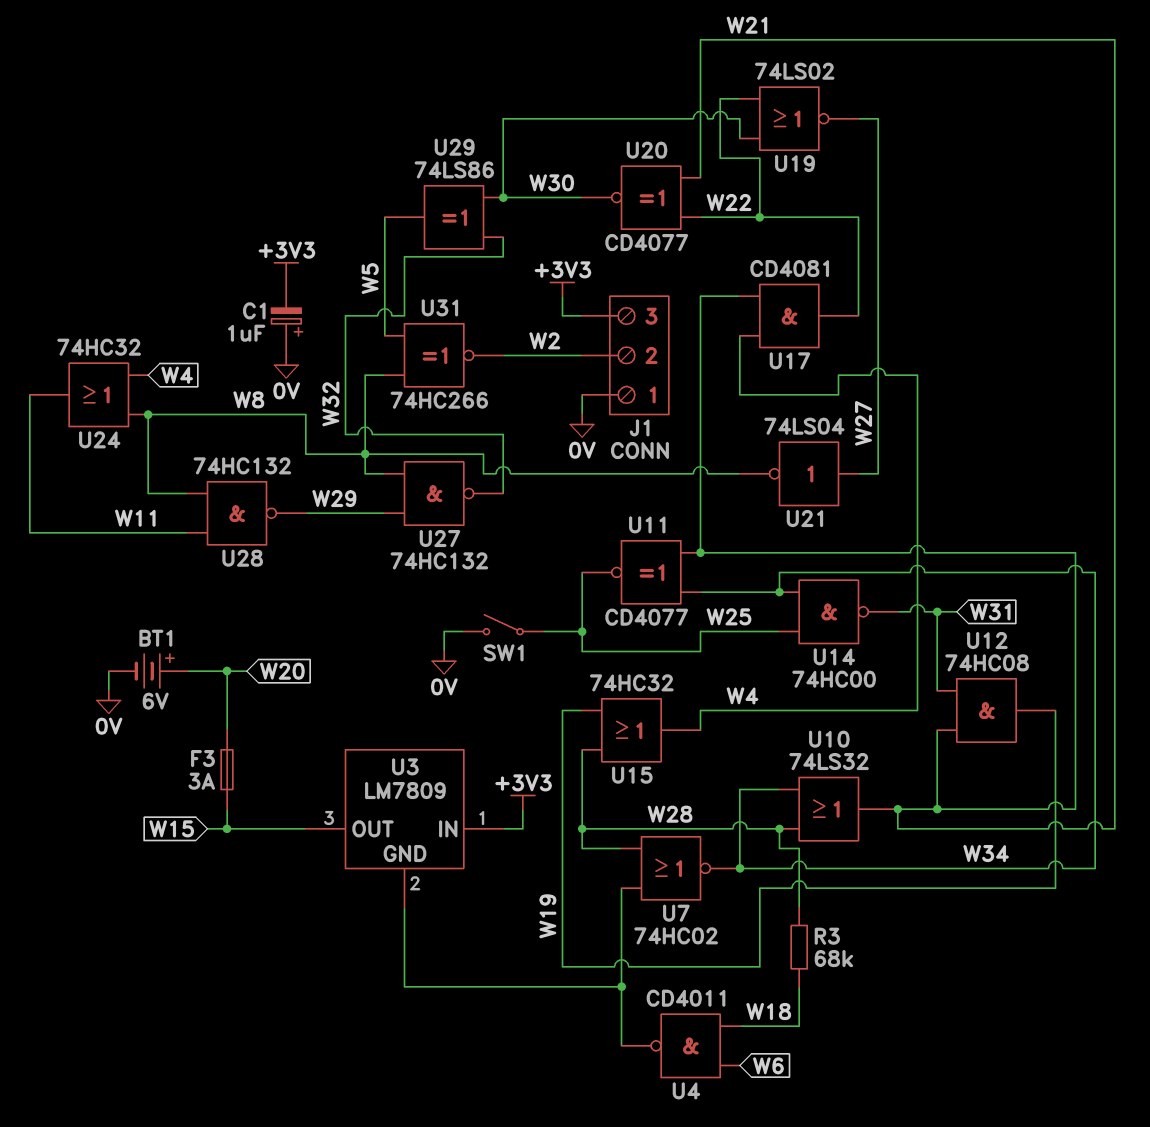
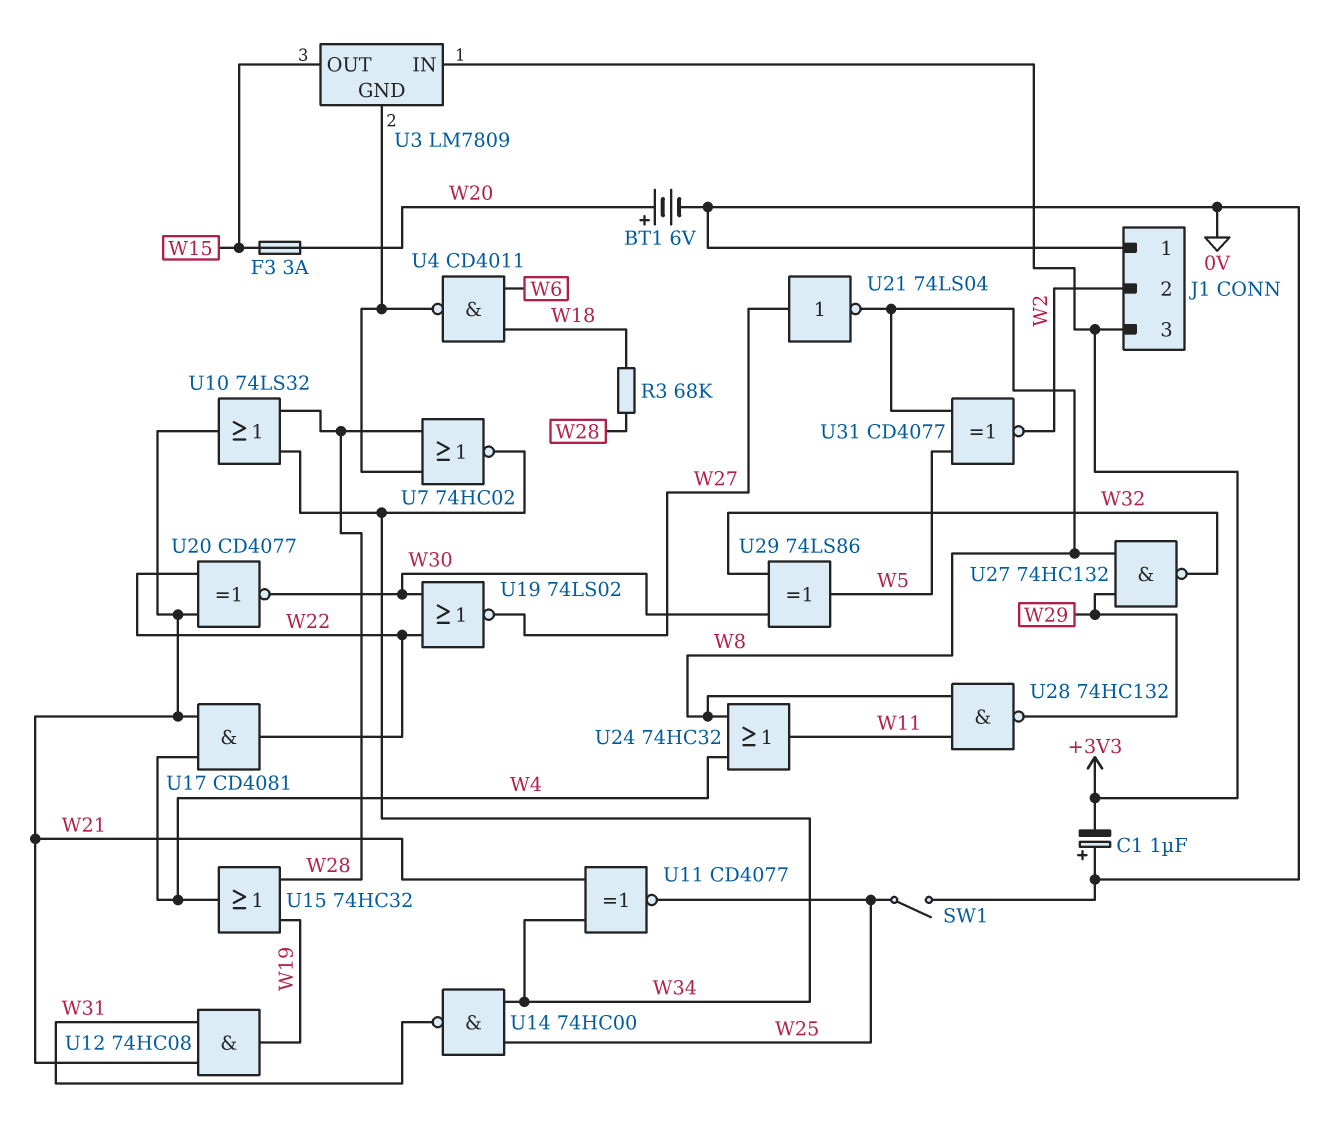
U31: XNOR 74HC266 (in W5, in W8, out W2) -> XNOR CD4077 (in W5, in W8, out W2)

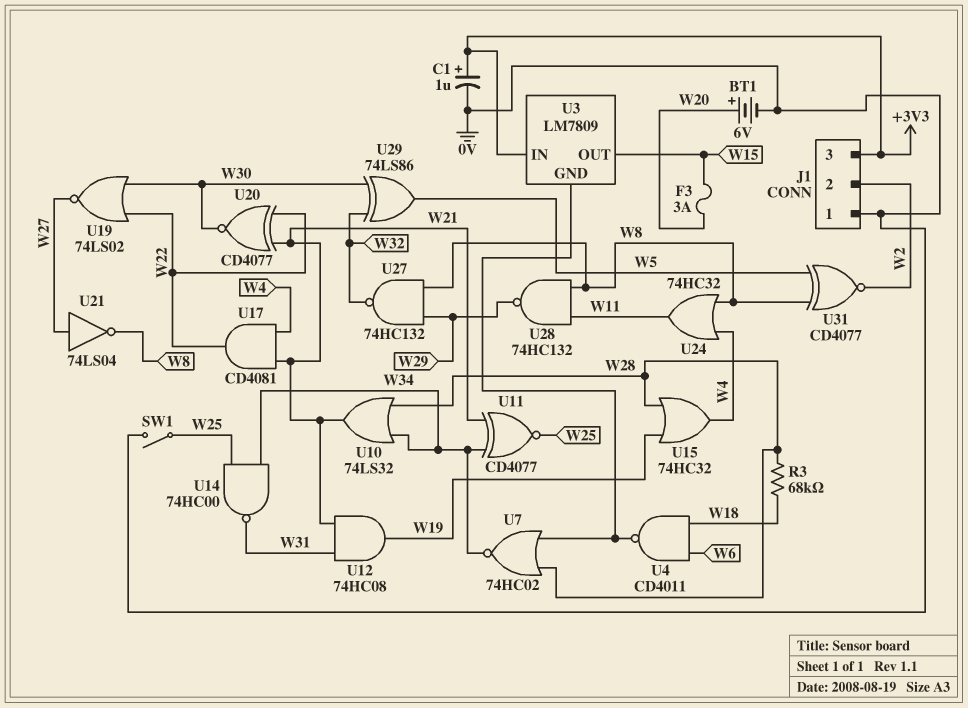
C1: 1uF (plus 0V, minus +3V3) -> 1uF (plus +3V3, minus 0V)

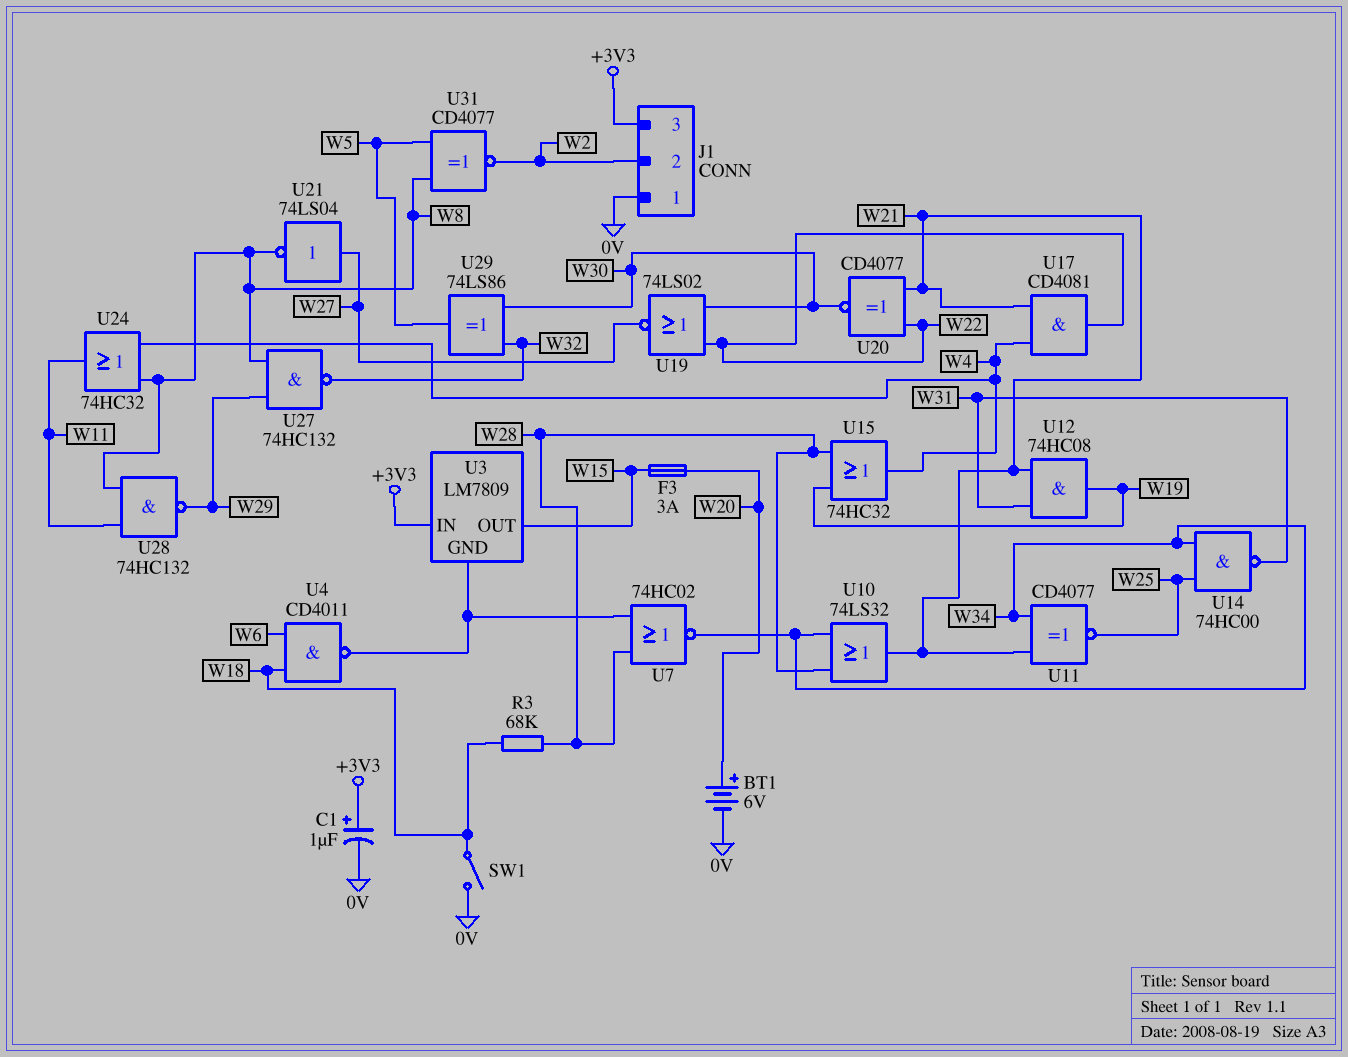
SW1: switch (0V, W25) -> switch (0V, W18)

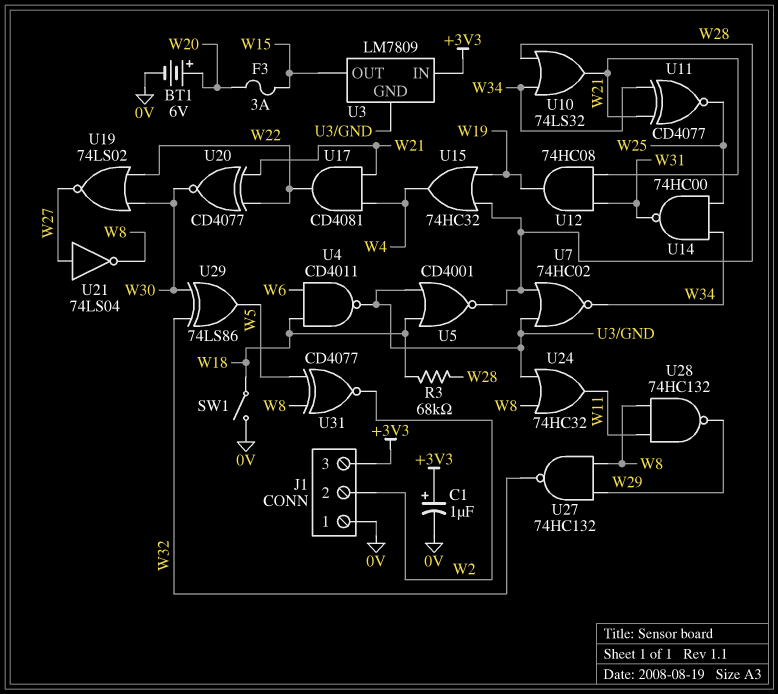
U5: none -> NOR CD4001 (in U3/GND, in W18, out W28)
U24: OR 74HC32 (in W4, in W8, out W11) -> OR 74HC32 (in U3/GND, in W8, out W11)

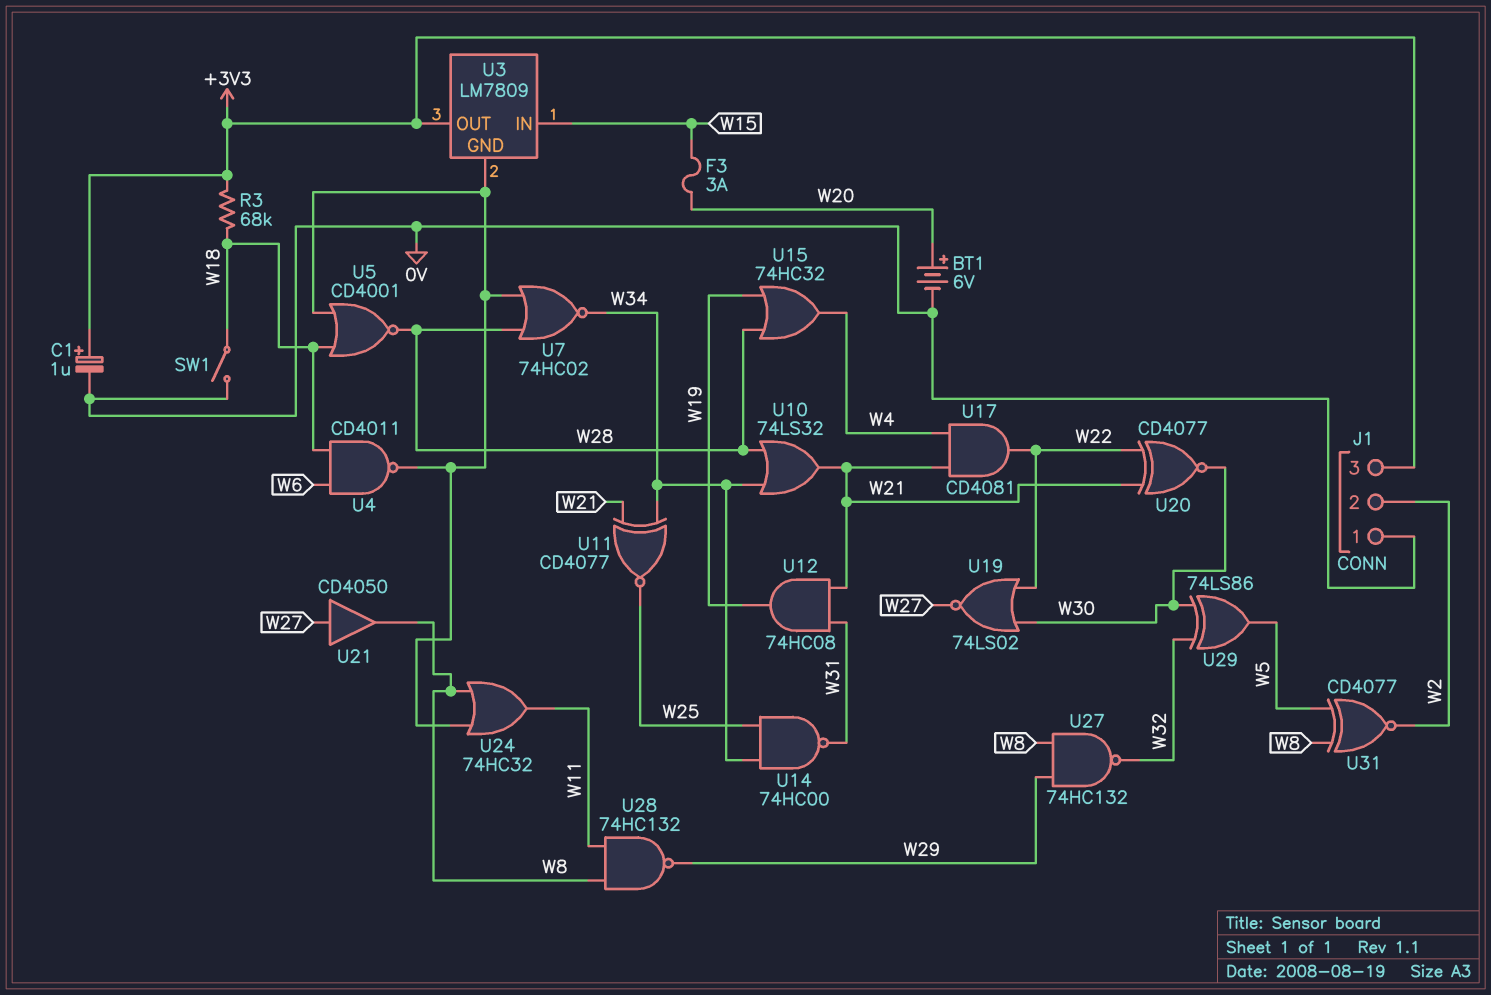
R3: 68k (W18, W28) -> 68k (+3V3, W18)
U3 pin IN: +3V3 -> W15
U3 pin OUT: W15 -> +3V3
U21: NOT 74LS04 (in W27, out W8) -> buffer CD4050 (in W27, out W8)

